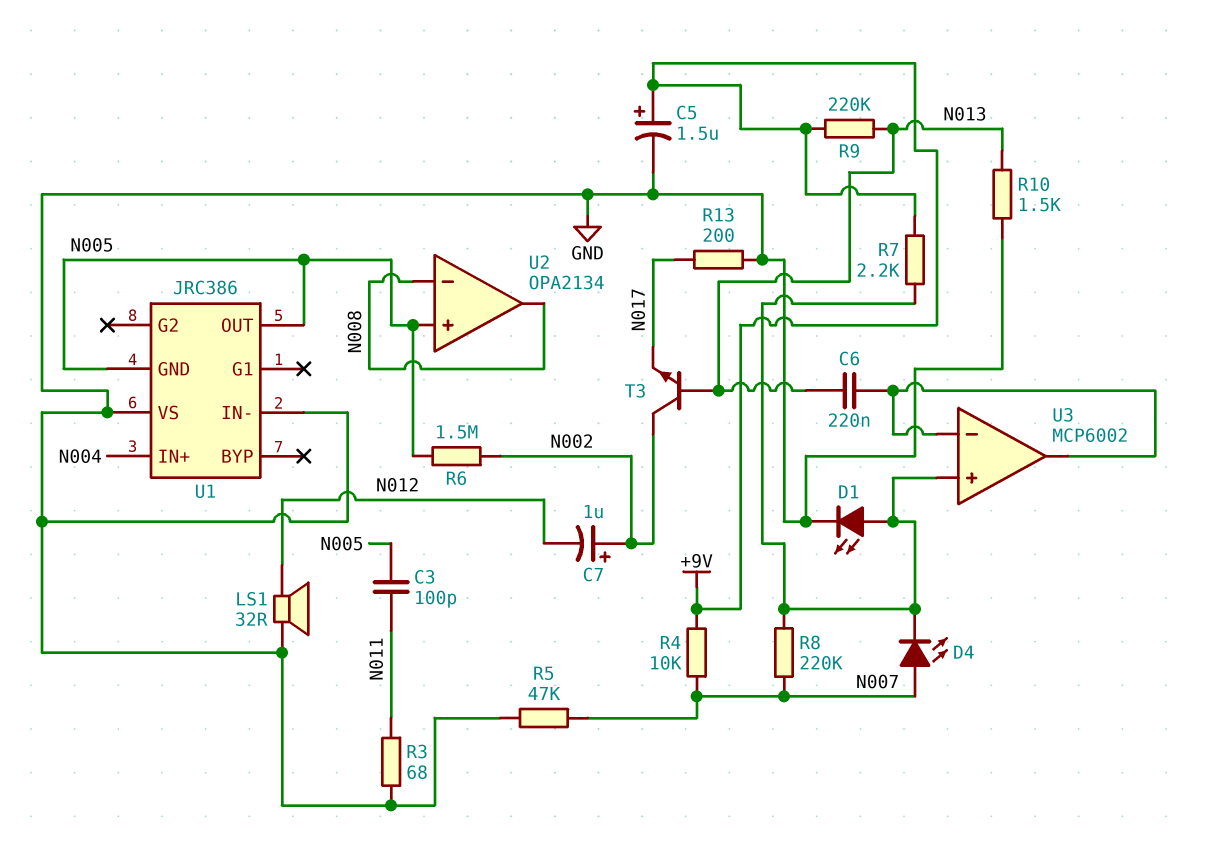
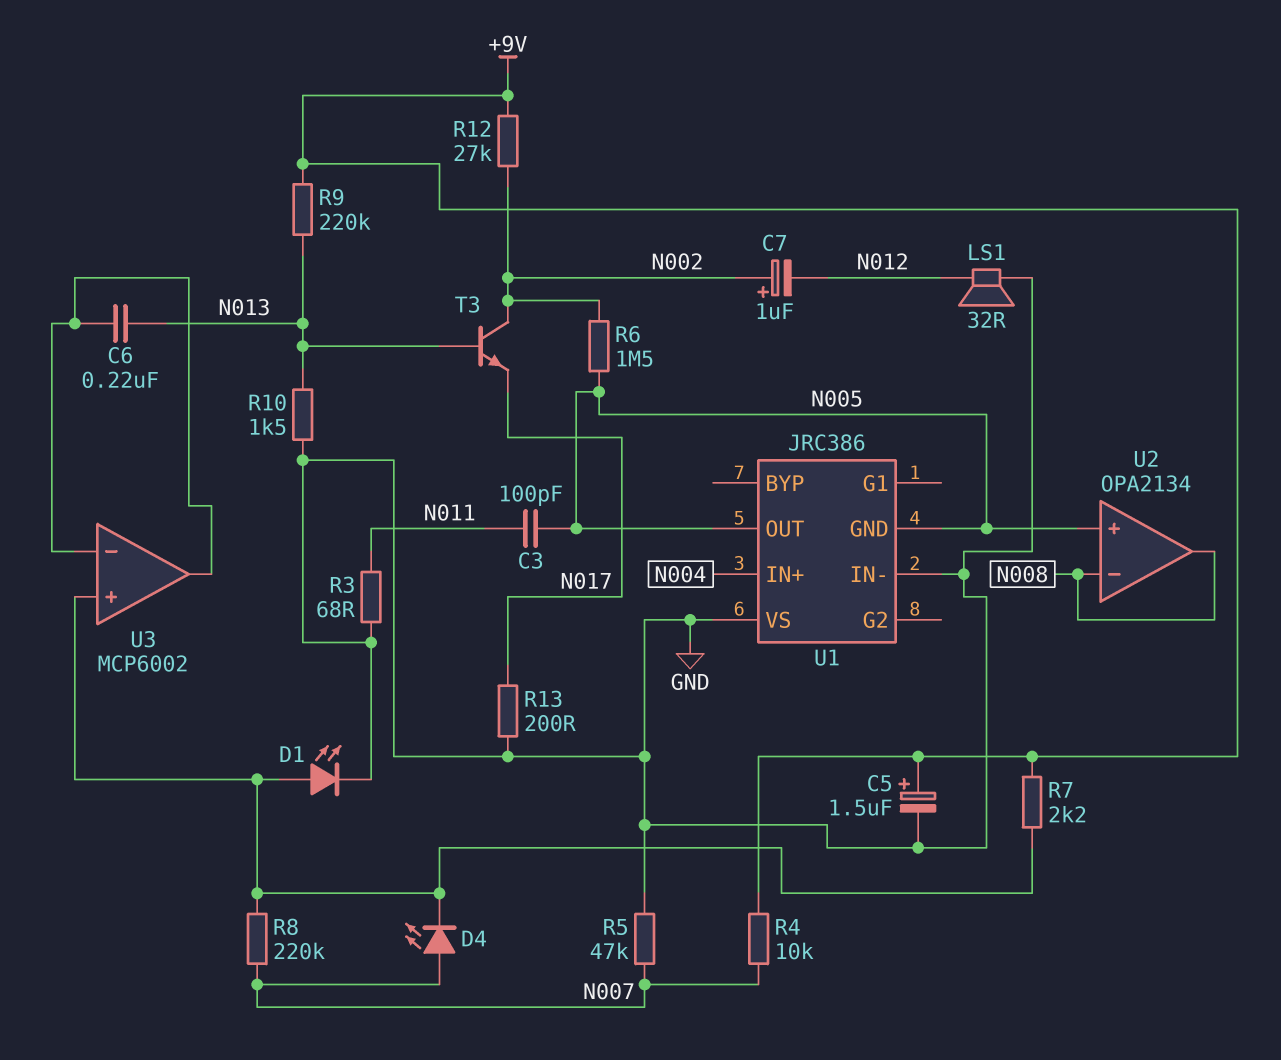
R12: none -> 27k (+9V, N002)

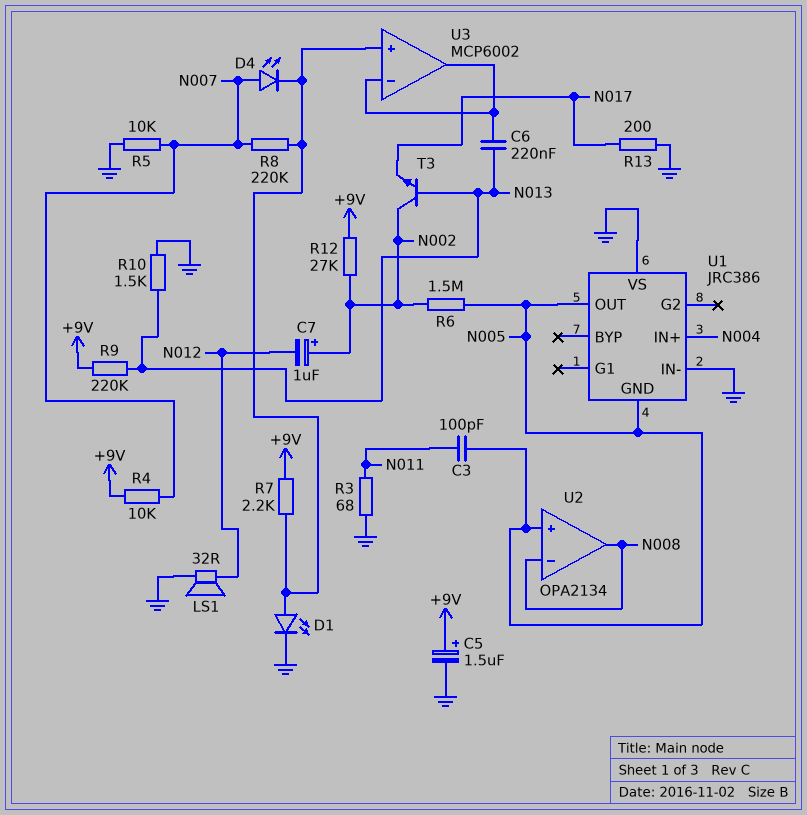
R5: 47k (GND, N007) -> 10k (GND, N007)

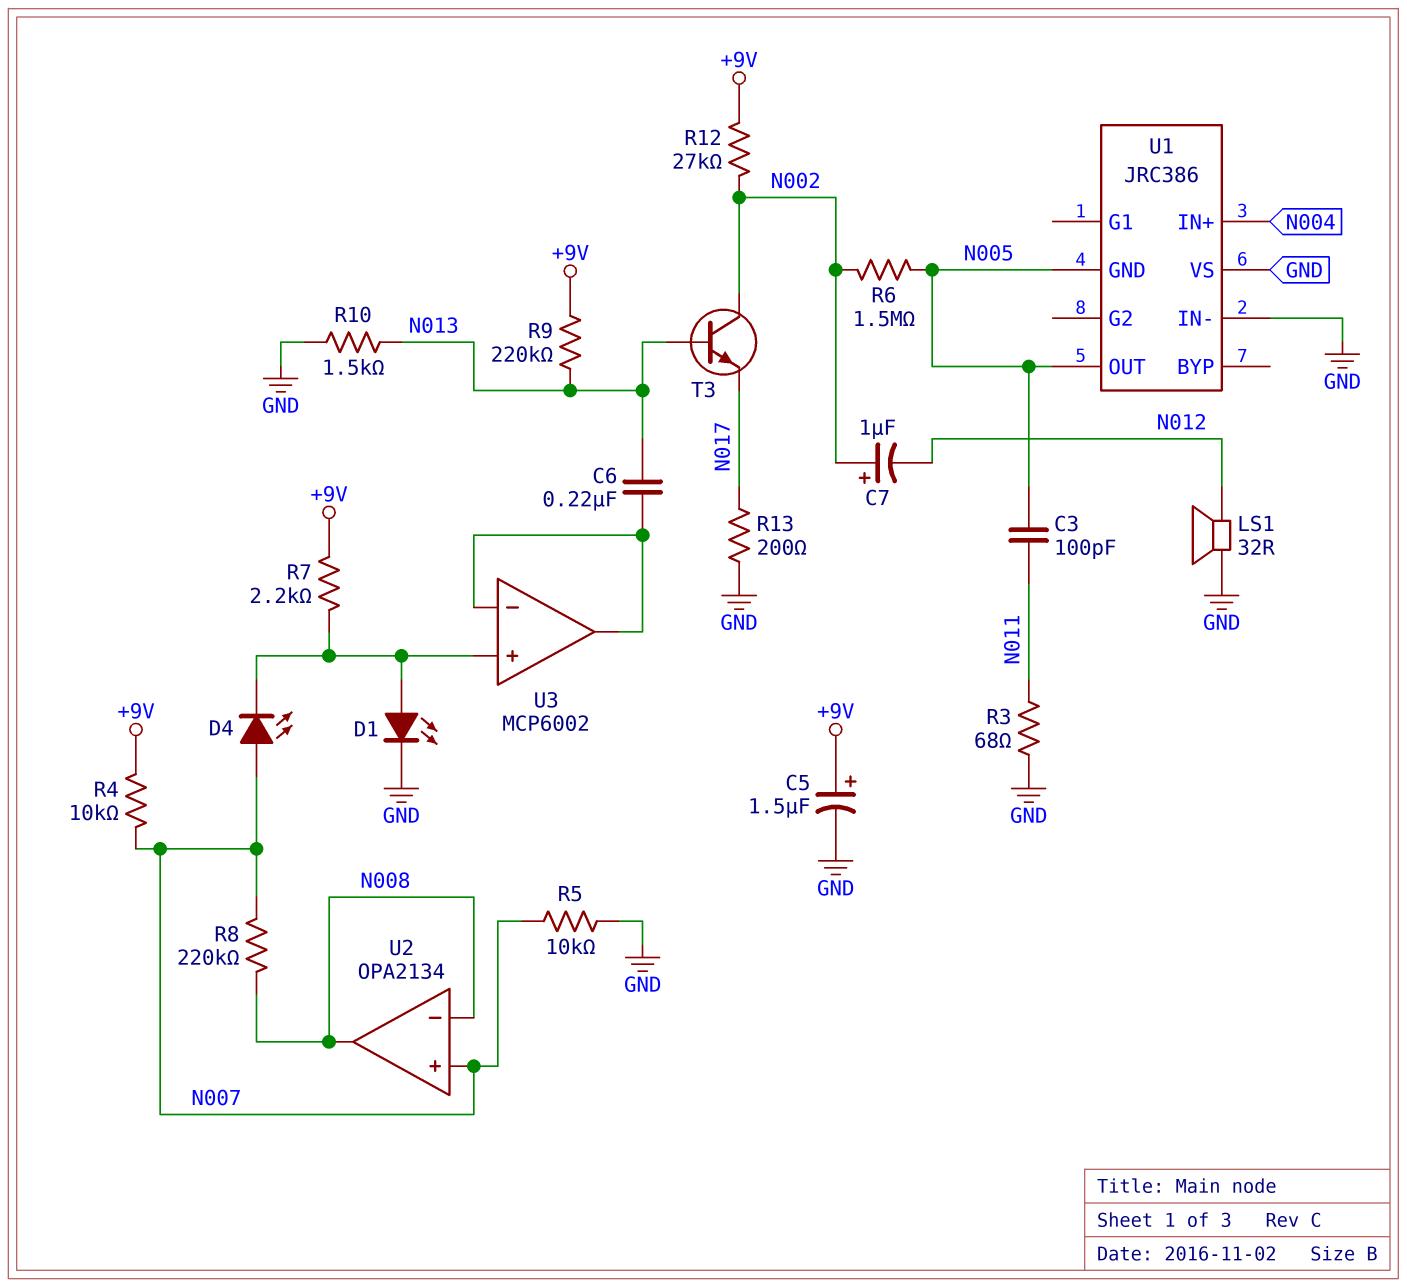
R8: 220k (N007, U3/in+) -> 220k (N007, N008)
U2 pin in+: N005 -> N007

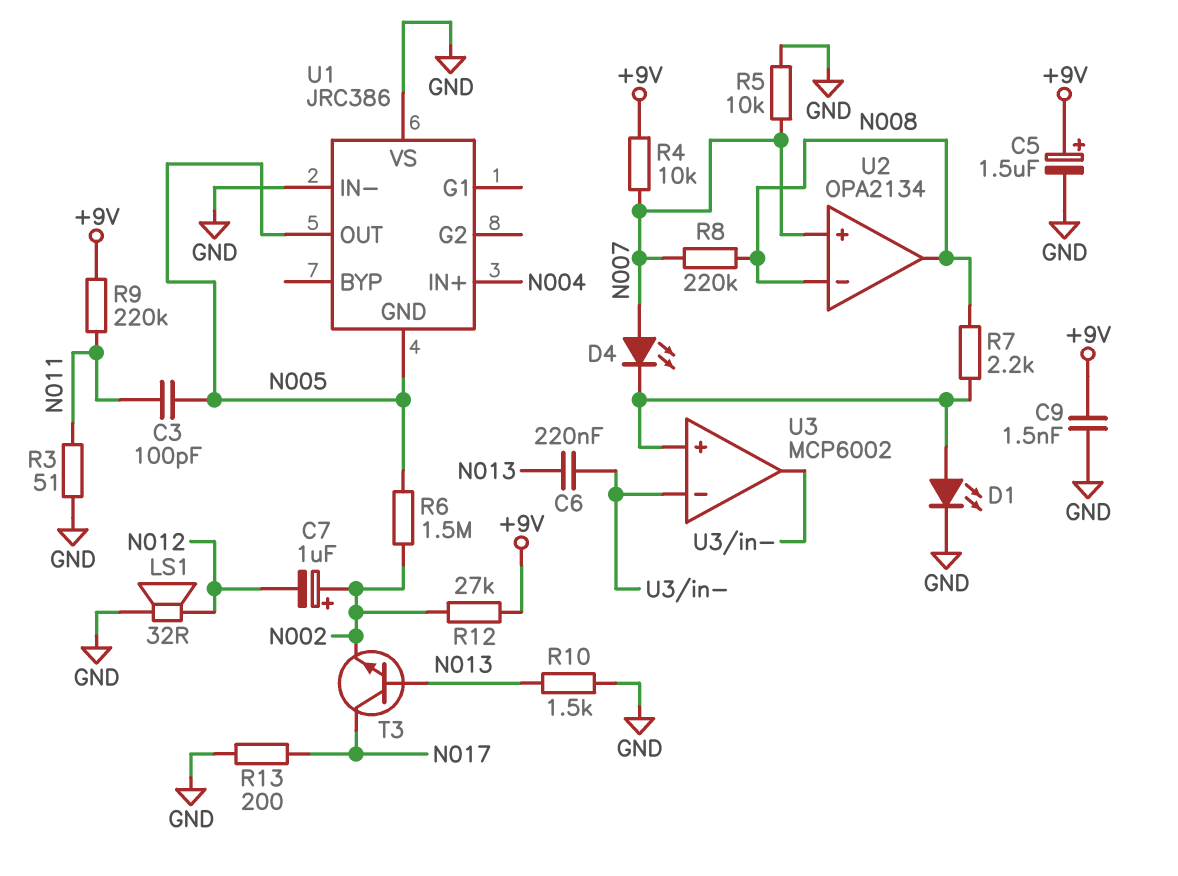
C9: none -> 1.5nF (+9V, GND)
R3: 68 (GND, N011) -> 51 (GND, N011)
R7: 2.2k (+9V, U3/in+) -> 2.2k (N008, U3/in+)
R9: 220k (+9V, N013) -> 220k (+9V, N011)
T3: NPN (B N013, C N002, E N017) -> NPN (B N013, C N017, E N002)

